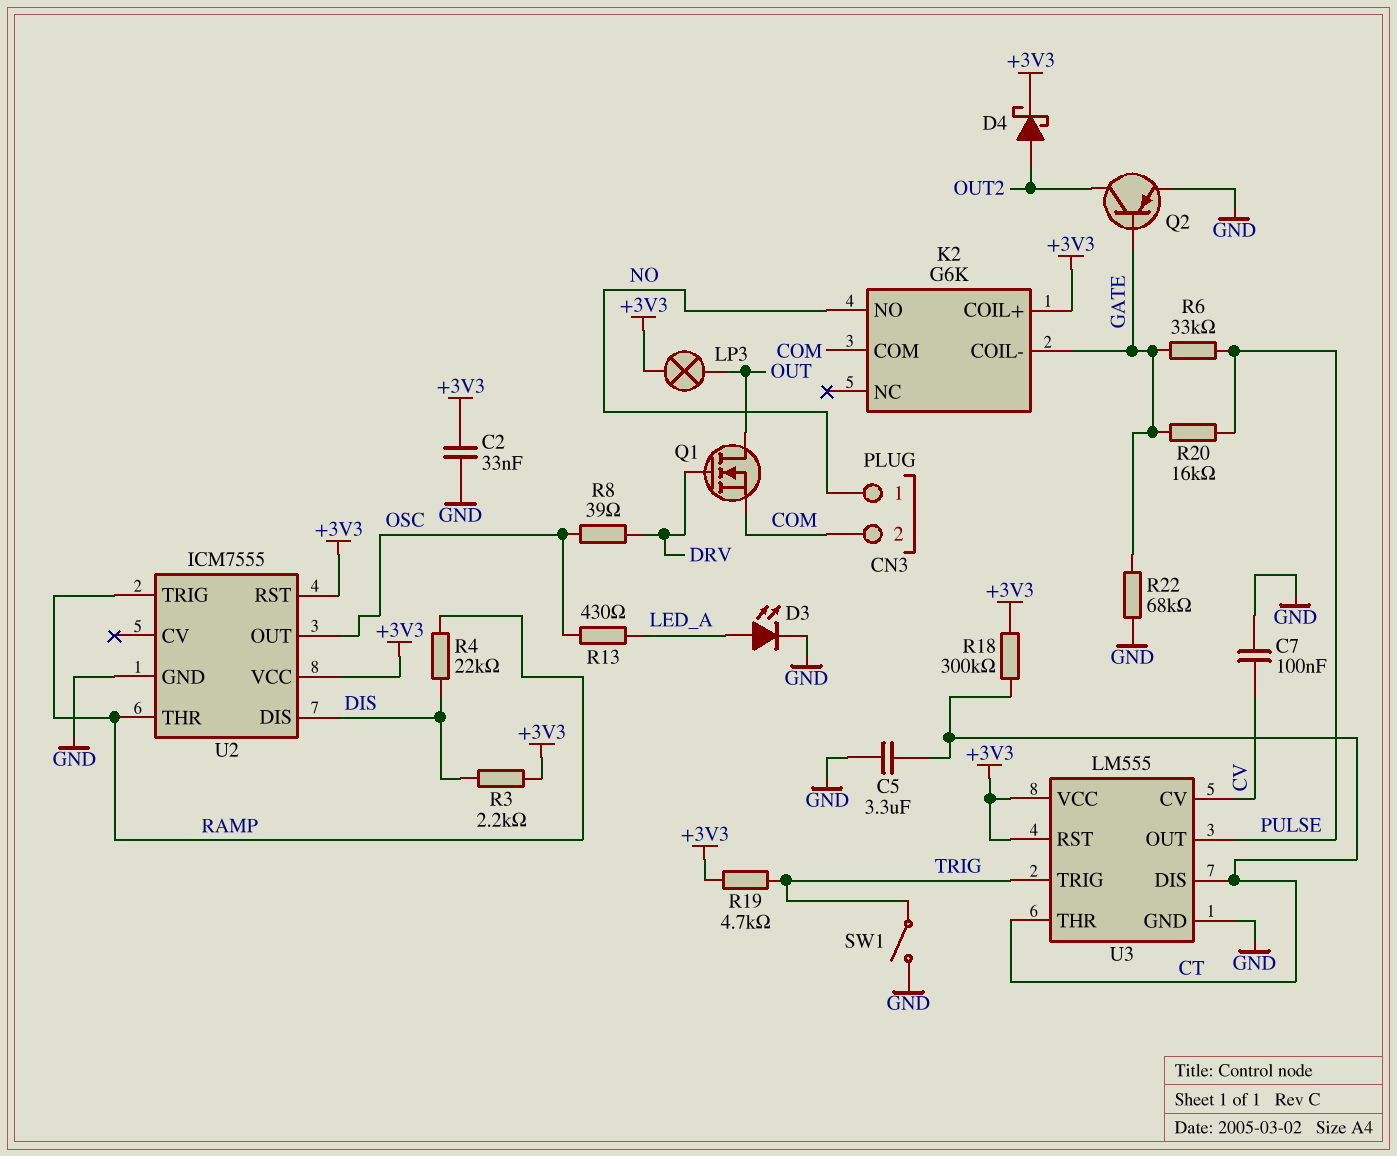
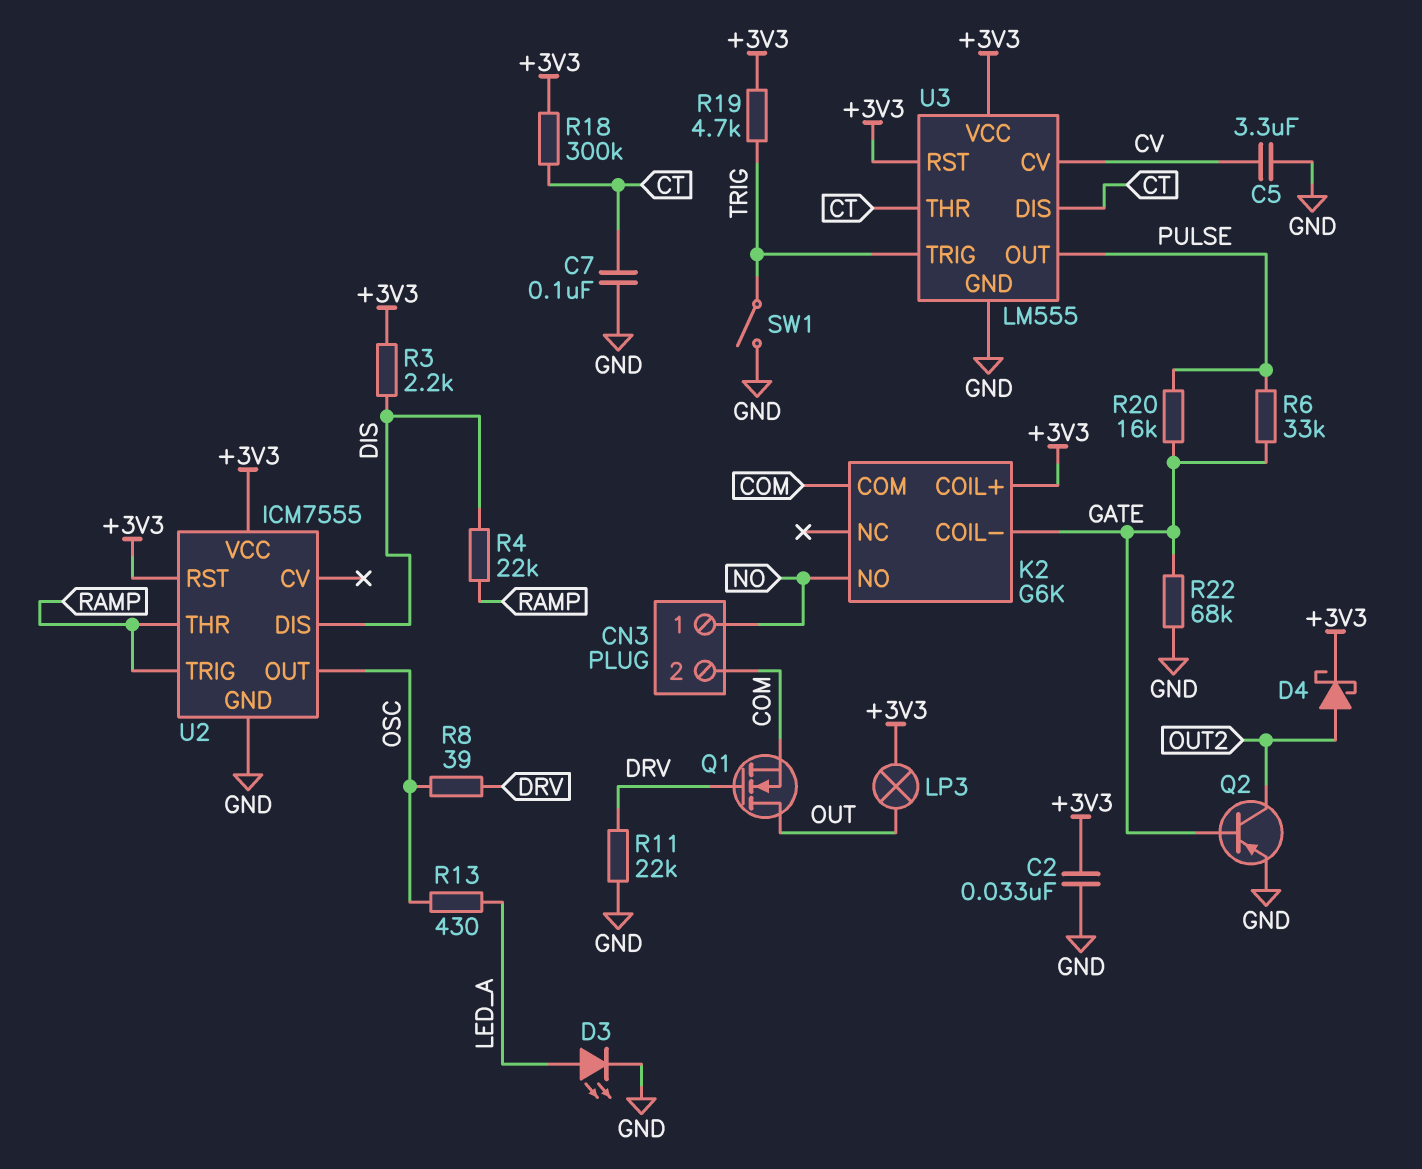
C5: 3.3uF (CT, GND) -> 3.3uF (CV, GND)
C7: 100nF (CV, GND) -> 100nF (CT, GND)
R11: none -> 22k (DRV, GND)

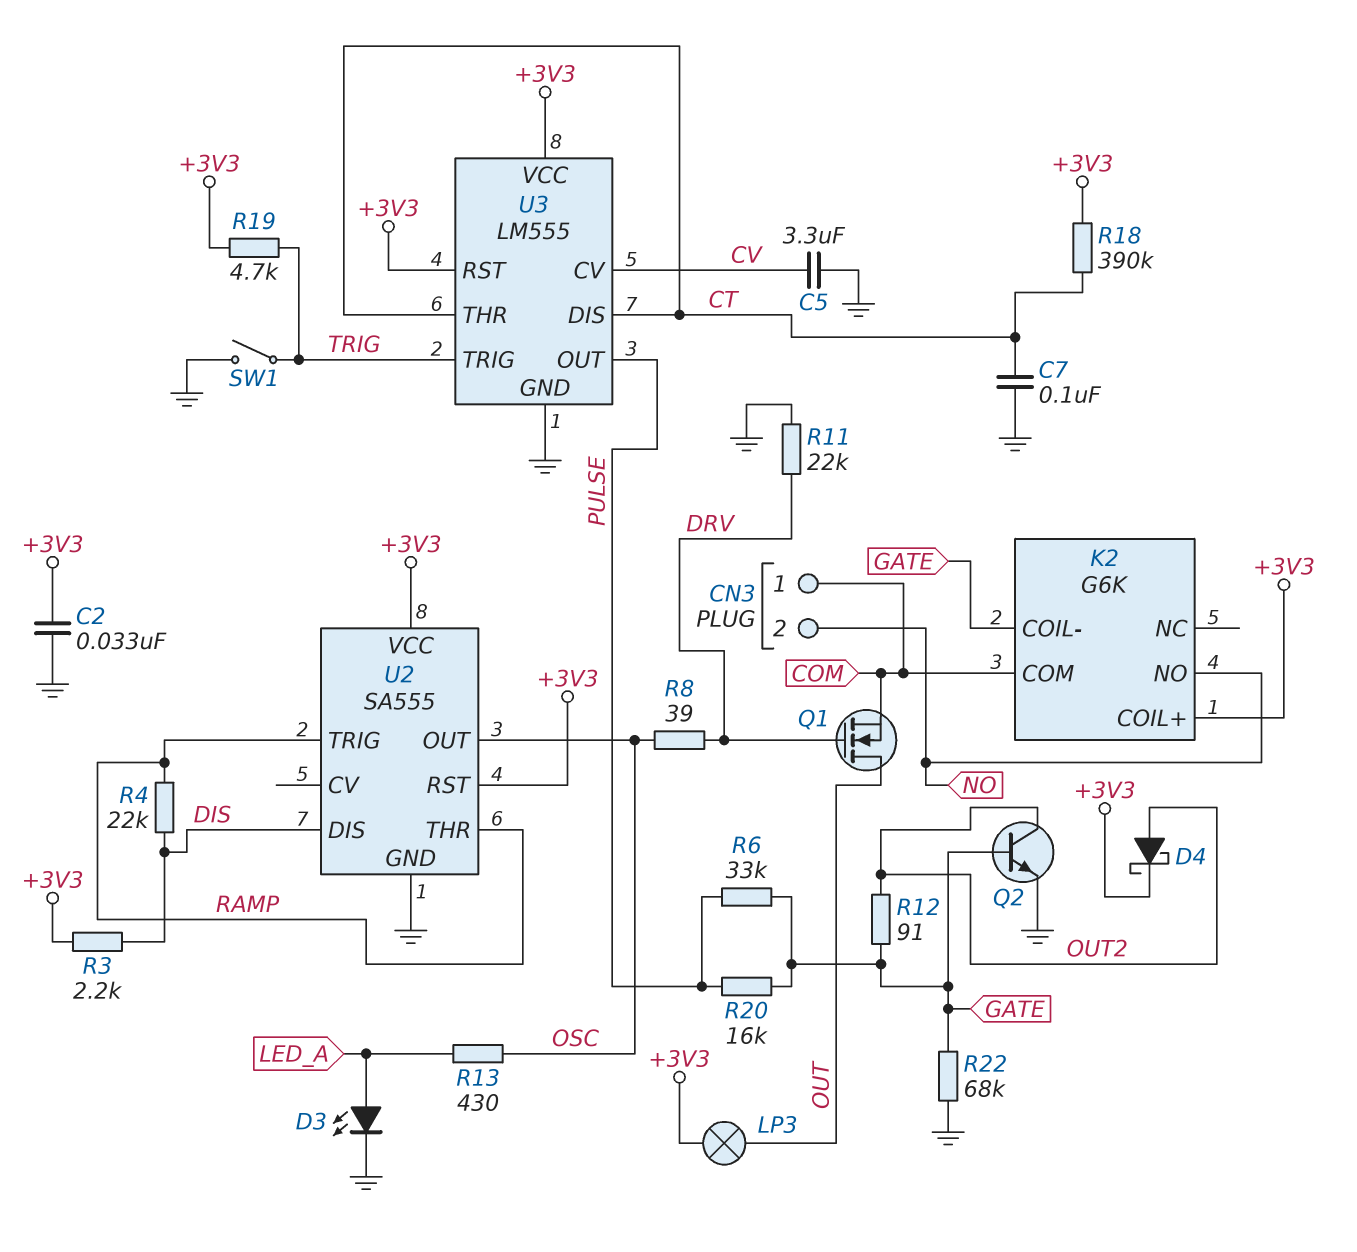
CN3 pin 1: NO -> COM
CN3 pin 2: COM -> NO
Q2: PNP (B GATE, C OUT2, E GND) -> NPN (B GATE, C OUT2, E GND)
R12: none -> 91 (GATE, OUT2)
R18: 300k (+3V3, CT) -> 390k (+3V3, CT)
U2: ICM7555 -> SA555

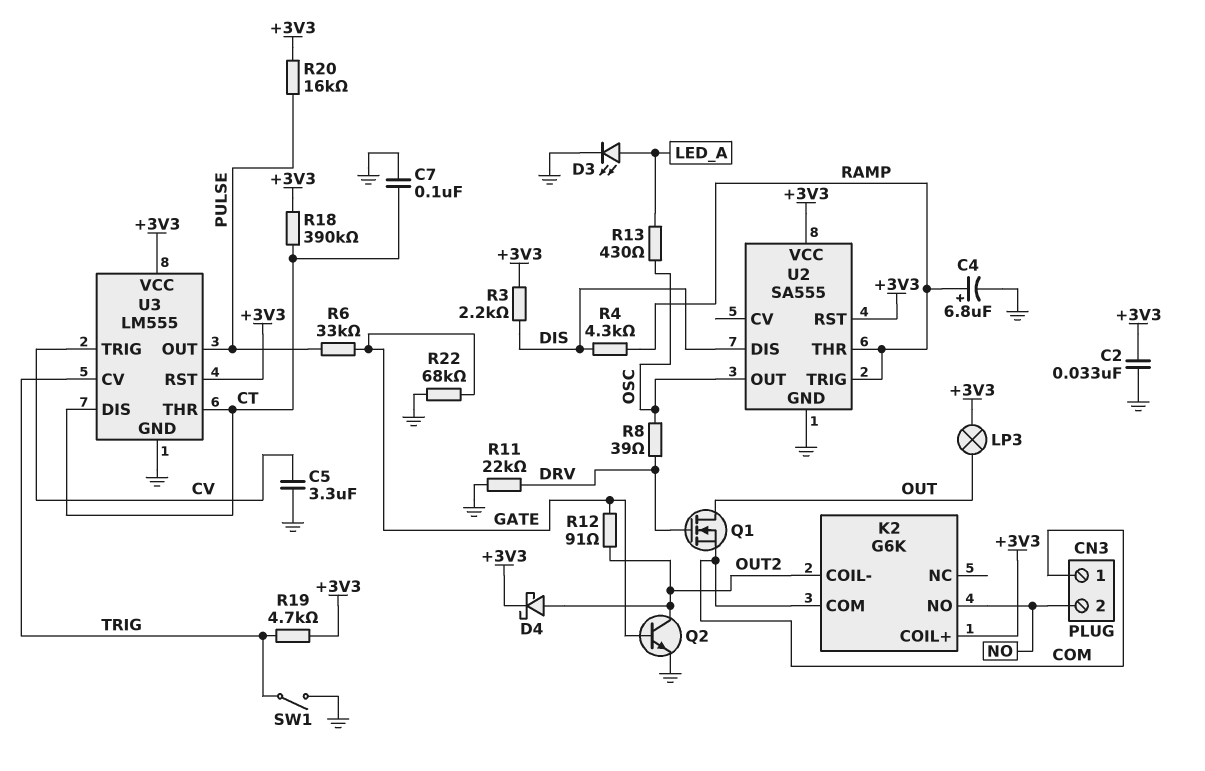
C4: none -> 6.8uF (plus RAMP, minus GND)
K2 pin COIL-: GATE -> OUT2
R4: 22k (DIS, RAMP) -> 4.3k (DIS, RAMP)
R20: 16k (GATE, PULSE) -> 16k (+3V3, PULSE)
U3 pin CV: CV -> TRIG
U3 pin TRIG: TRIG -> CV

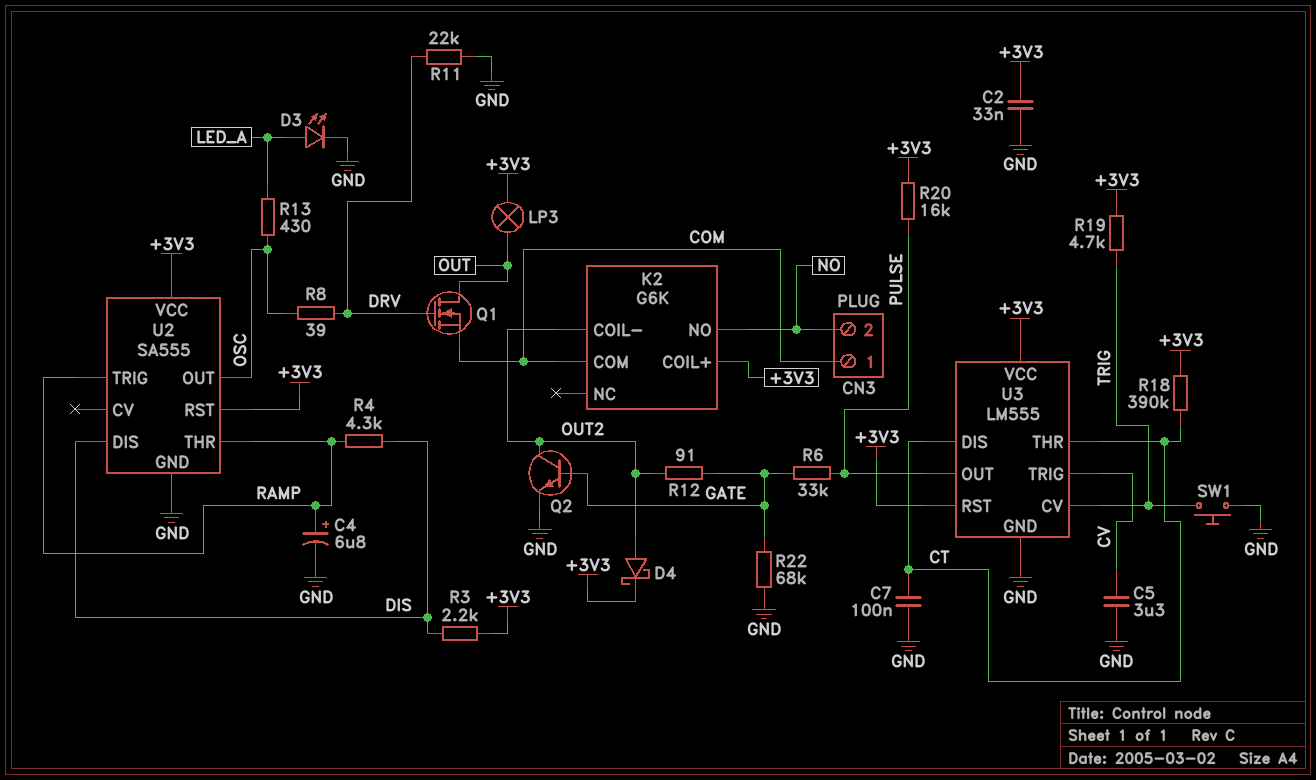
SW1: switch (GND, TRIG) -> button (GND, TRIG)

